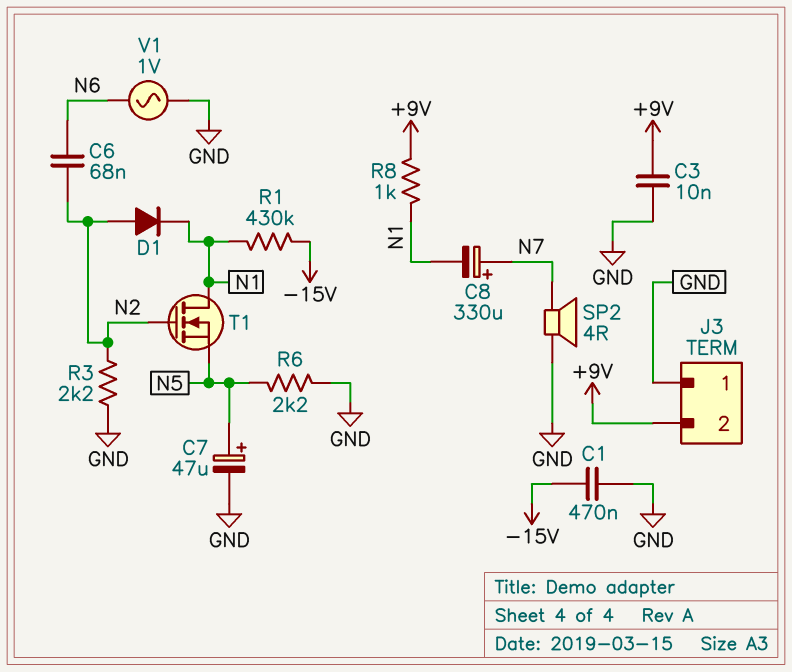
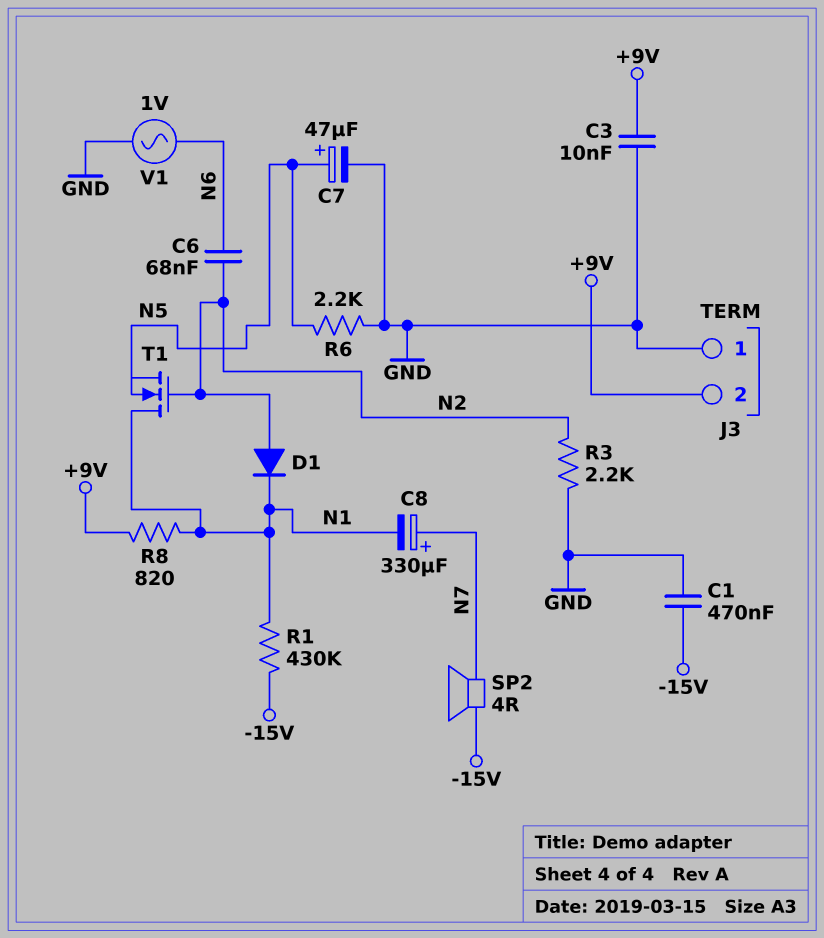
R8: 1k (+9V, N1) -> 820 (+9V, N1)
SP2: speaker 4R (GND, N7) -> speaker 4R (-15V, N7)

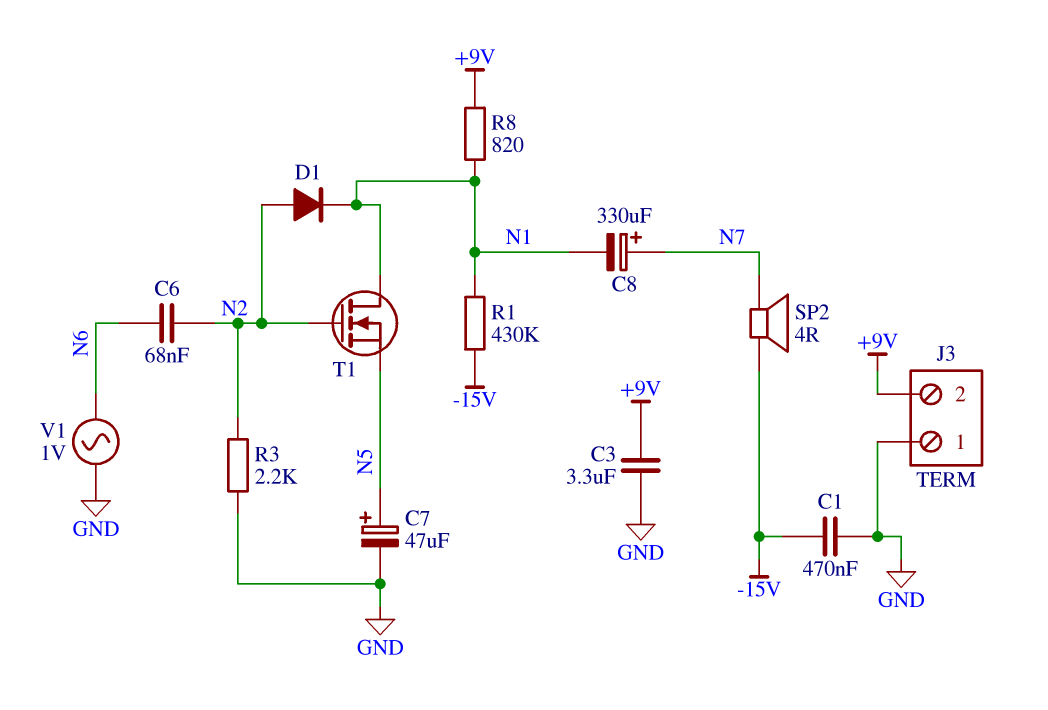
C3: 10nF (+9V, GND) -> 3.3uF (+9V, GND)
R6: 2.2k (GND, N5) -> none

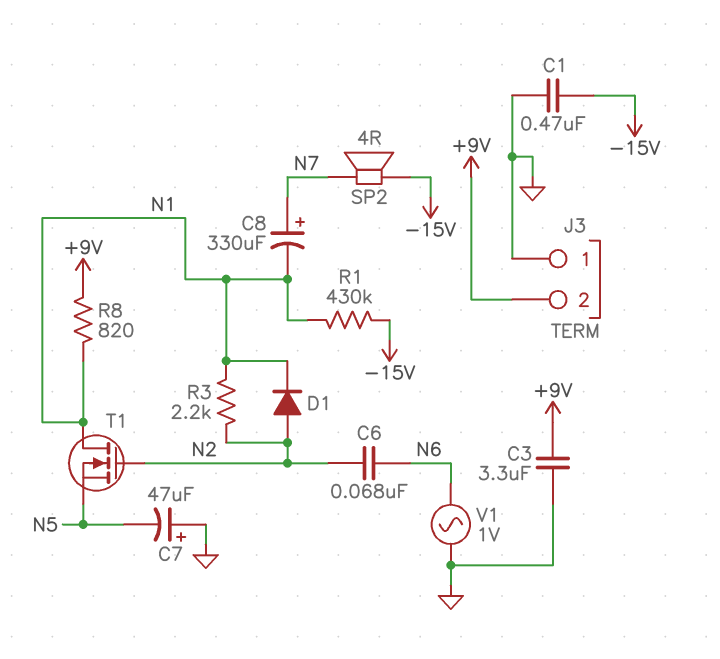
C7: 47uF (plus N5, minus GND) -> 47uF (plus GND, minus N5)
R3: 2.2k (GND, N2) -> 2.2k (N1, N2)

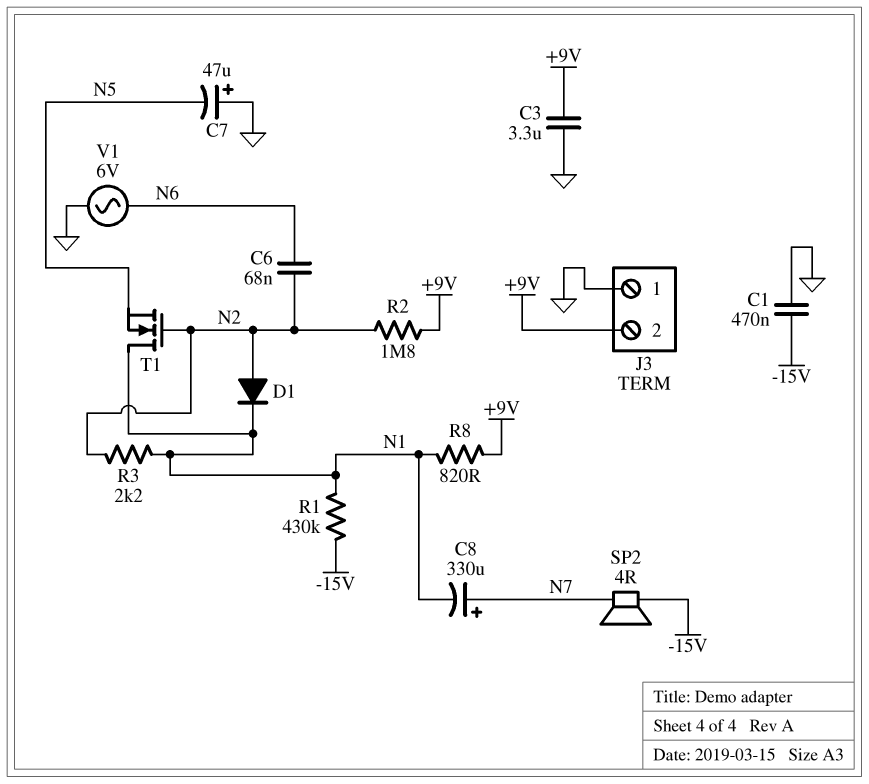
R2: none -> 1.8M (+9V, N2)
V1: AC 1V (GND, N6) -> AC 6V (GND, N6)

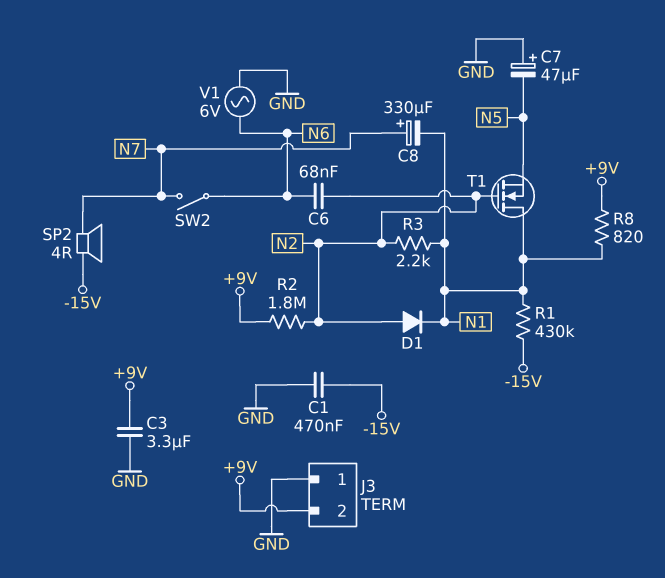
SW2: none -> switch (N6, N7)

